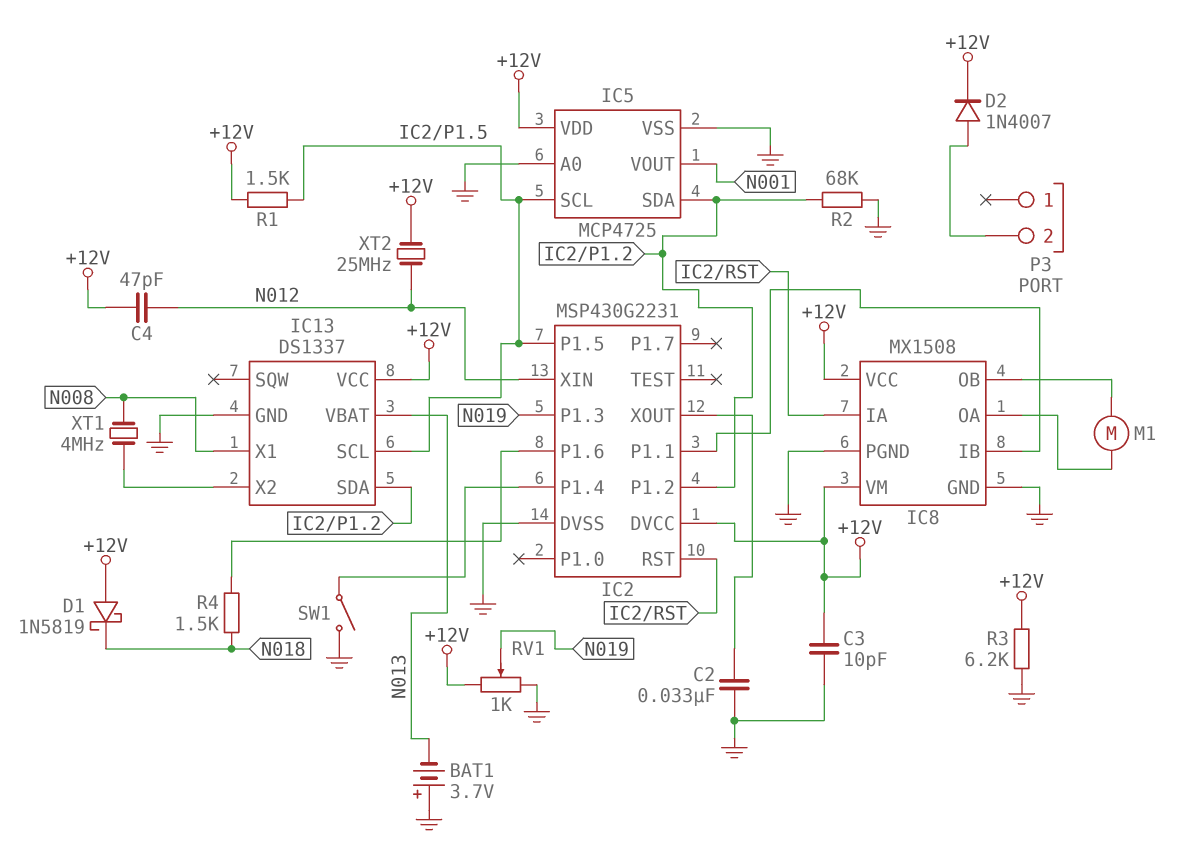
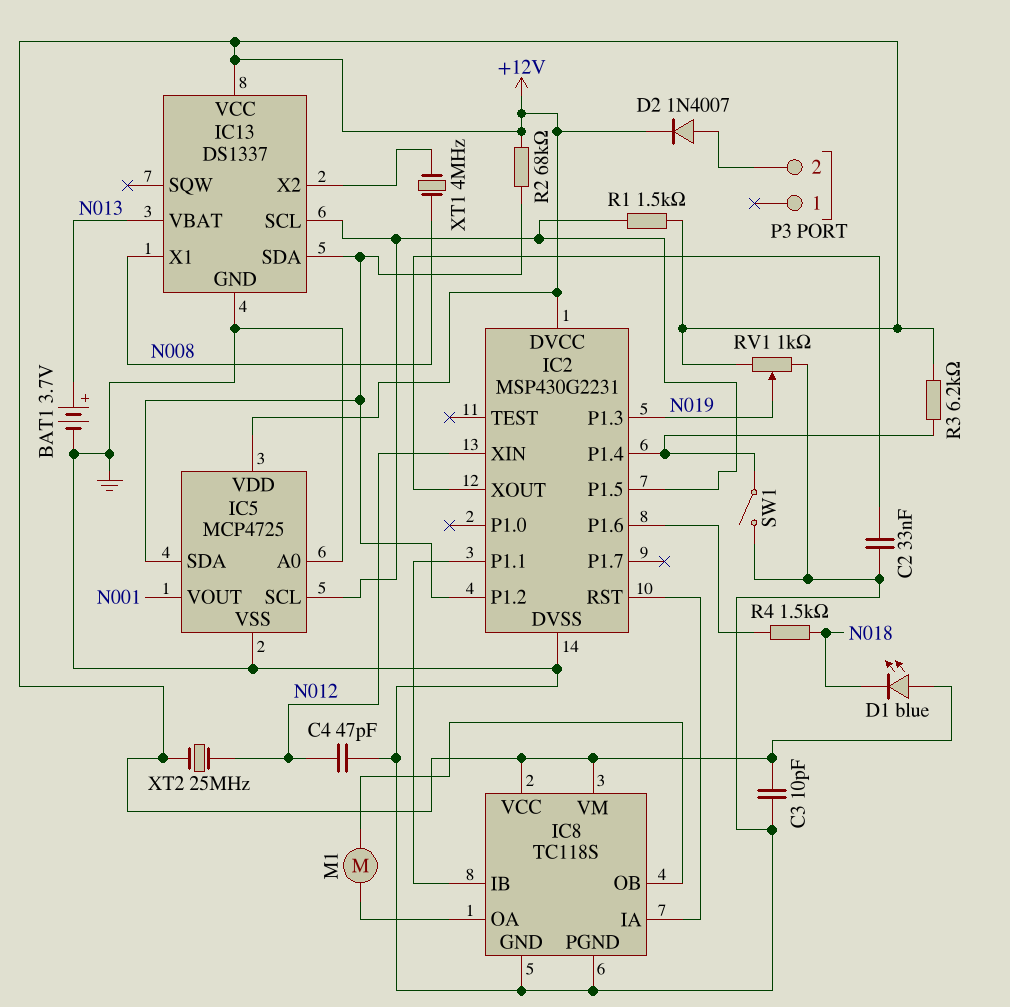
BAT1: 3.7V (plus GND, minus N013) -> 3.7V (plus N013, minus GND)
C4: 47pF (+12V, N012) -> 47pF (GND, N012)
D1: schottky 1N5819 (A +12V, K N018) -> LED blue (A +12V, K N018)
IC8: MX1508 -> TC118S
R2: 68k (GND, IC2/P1.2) -> 68k (+12V, IC2/P1.2)
R3: 6.2k (+12V, GND) -> 6.2k (+12V, IC2/P1.4)

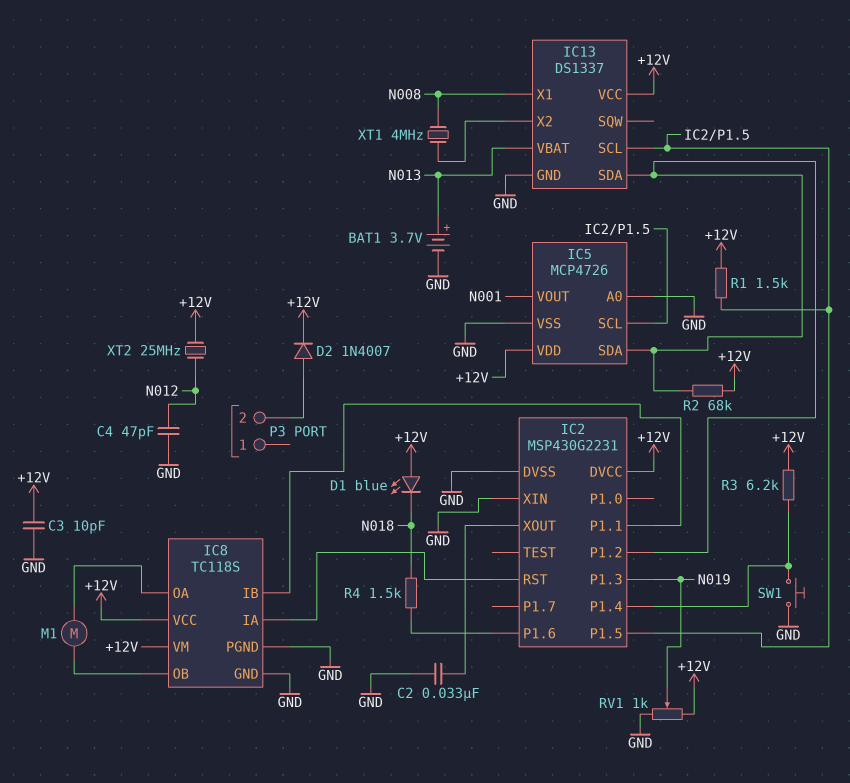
IC2 pin XIN: N012 -> GND
IC5: MCP4725 -> MCP4726
SW1: switch (GND, IC2/P1.4) -> button (GND, IC2/P1.4)

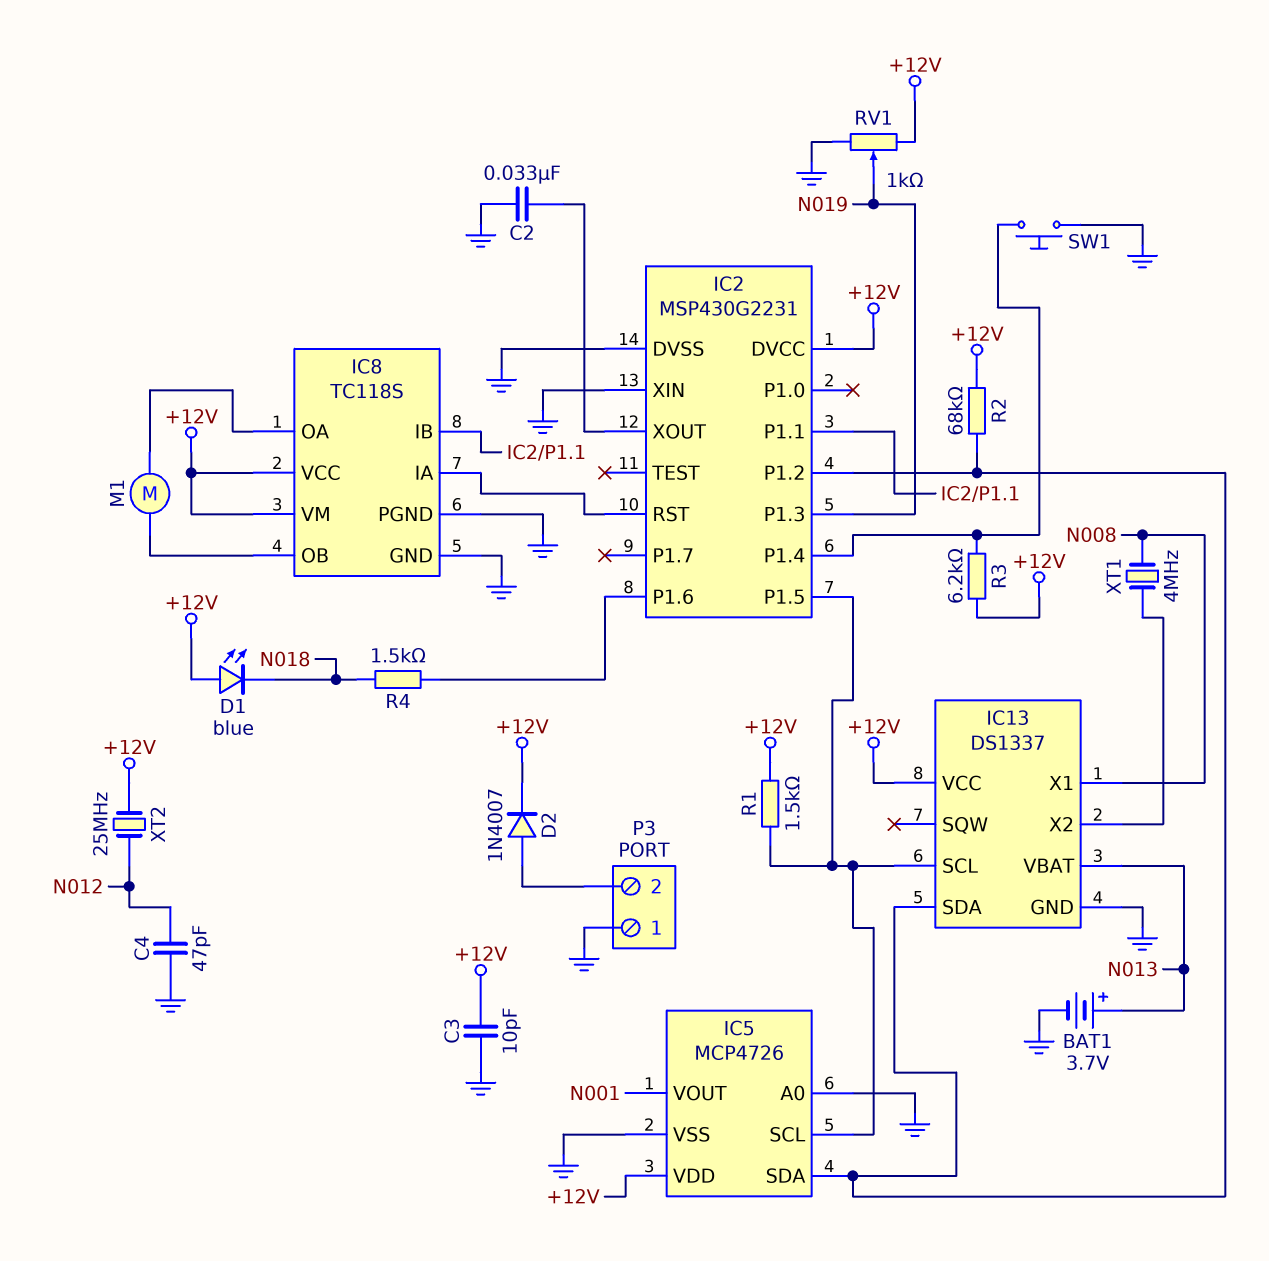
P3 pin 1: none -> GND

